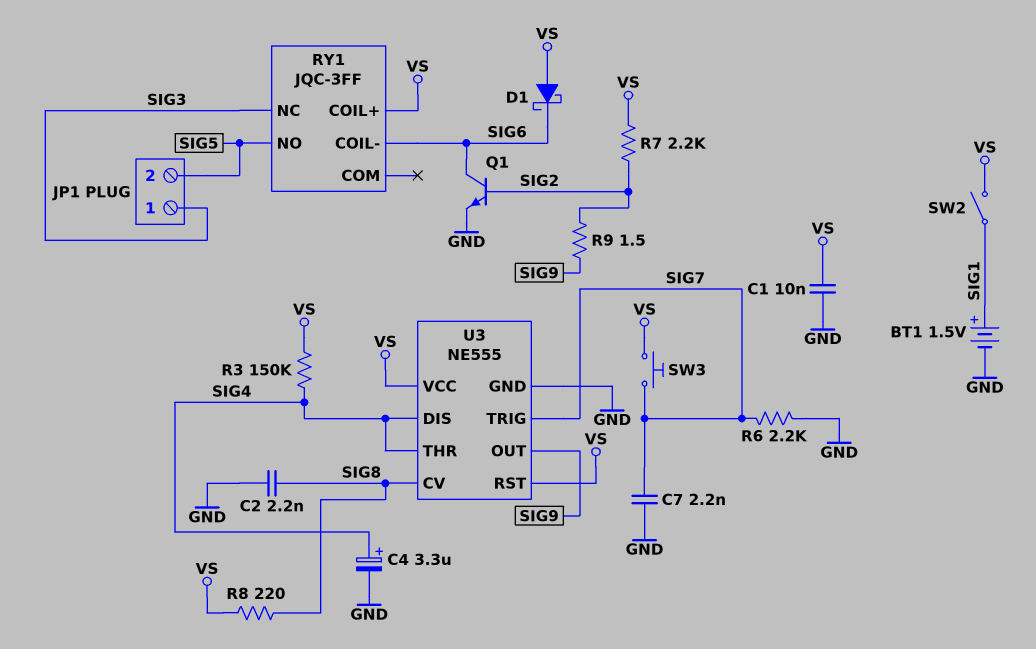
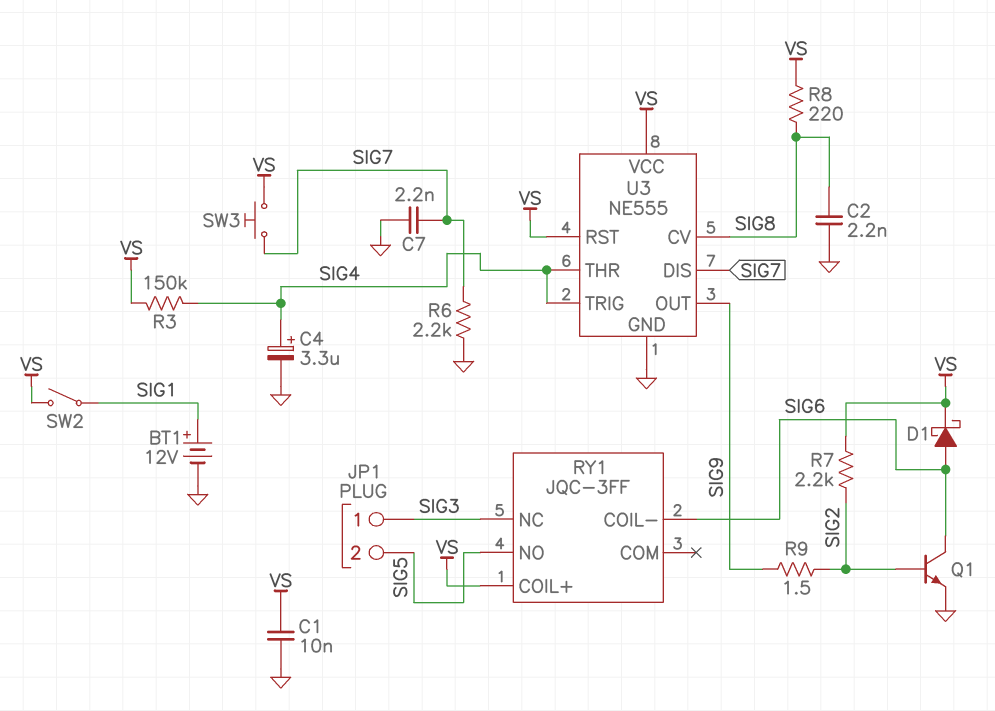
BT1: 1.5V (plus SIG1, minus GND) -> 12V (plus SIG1, minus GND)
D1: schottky (A VS, K SIG6) -> schottky (A SIG6, K VS)
U3 pin DIS: SIG4 -> SIG7
U3 pin TRIG: SIG7 -> SIG4

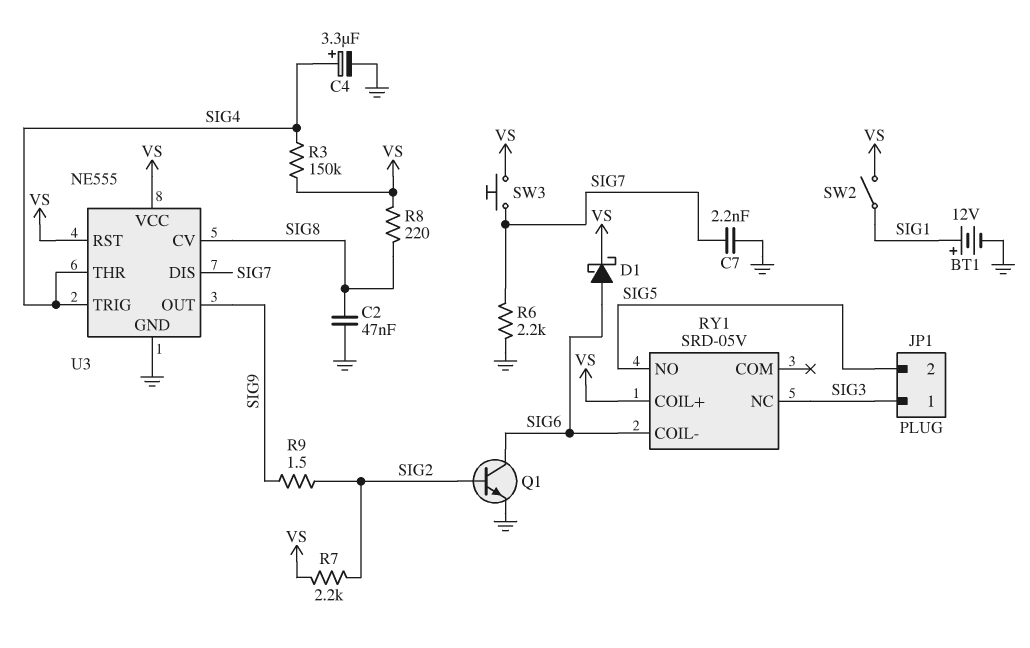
C1: 10nF (GND, VS) -> none
C2: 2.2nF (GND, SIG8) -> 47nF (GND, SIG8)
RY1: JQC-3FF -> SRD-05V

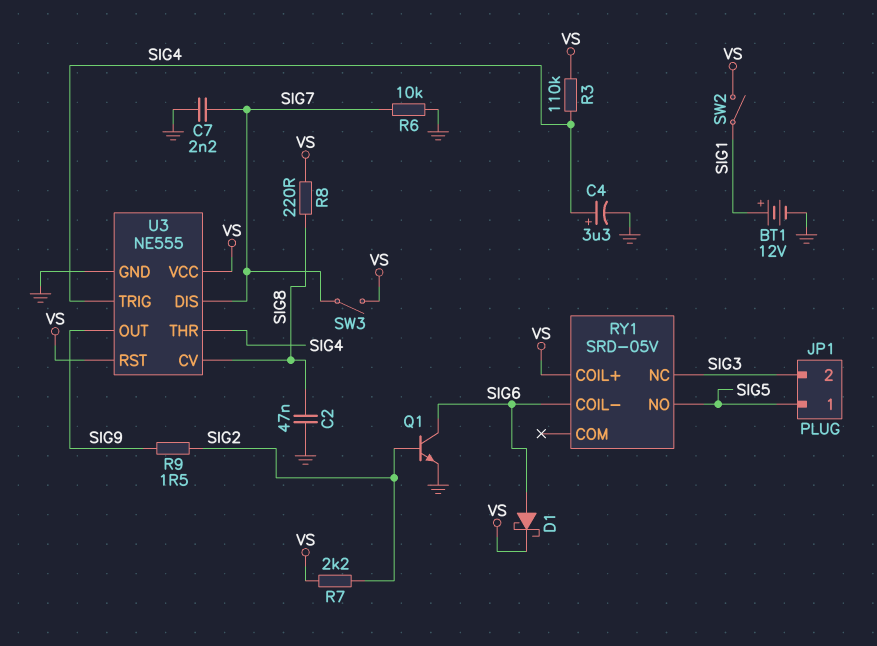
JP1 pin 1: SIG3 -> SIG5
JP1 pin 2: SIG5 -> SIG3
R3: 150k (SIG4, VS) -> 110k (SIG4, VS)
R6: 2.2k (GND, SIG7) -> 10k (GND, SIG7)
SW3: button (SIG7, VS) -> switch (SIG7, VS)

